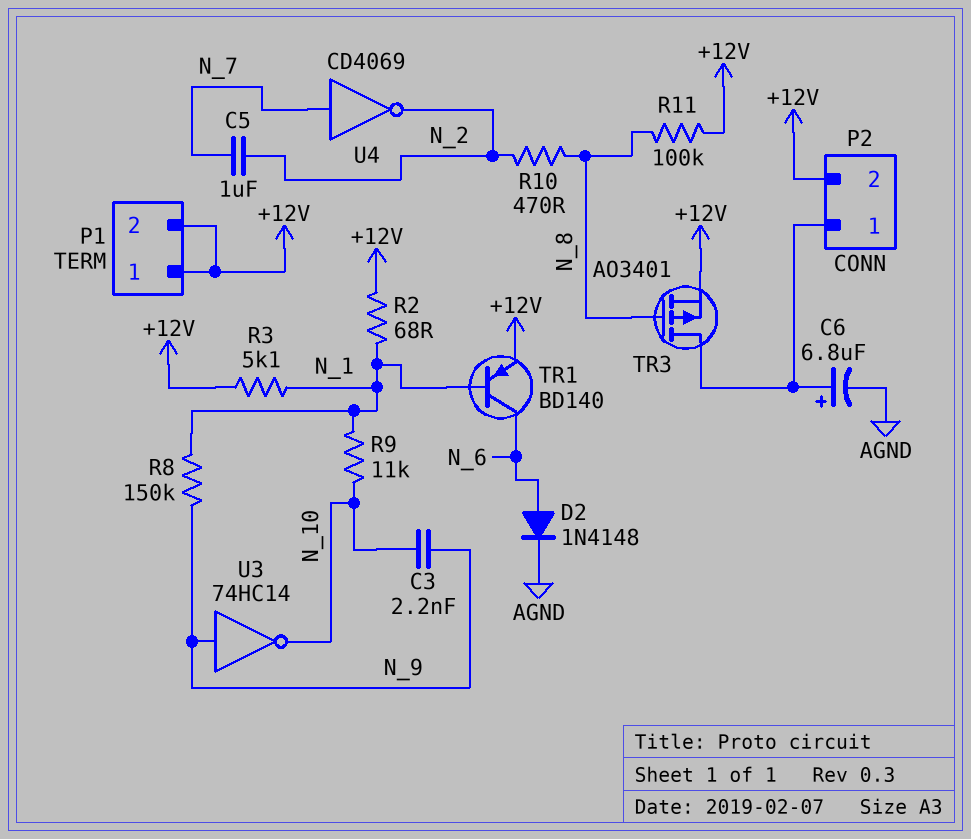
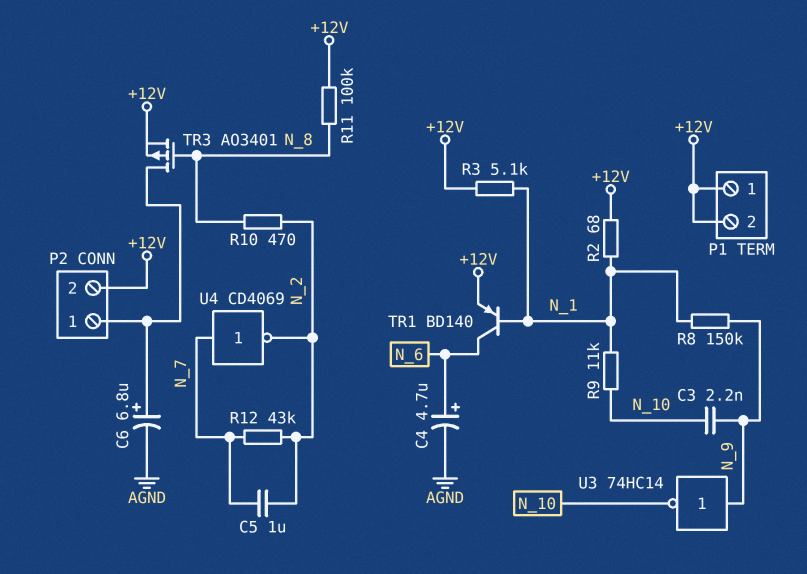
C4: none -> 4.7uF (plus N_6, minus AGND)
D2: diode 1N4148 (A N_6, K AGND) -> none
R12: none -> 43k (N_2, N_7)

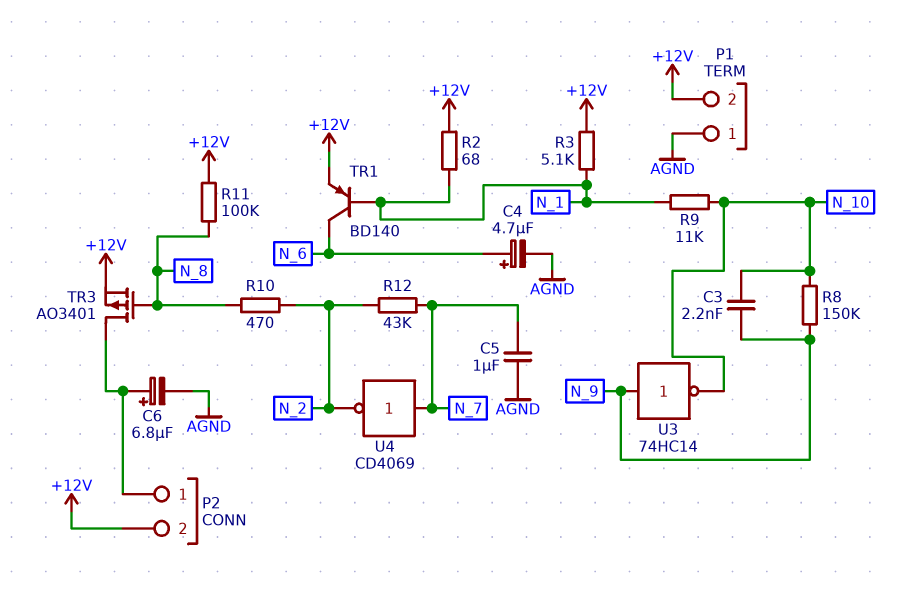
C5: 1uF (N_2, N_7) -> 1uF (AGND, N_7)
P1 pin 1: +12V -> AGND
R8: 150k (N_1, N_9) -> 150k (N_9, N_10)

